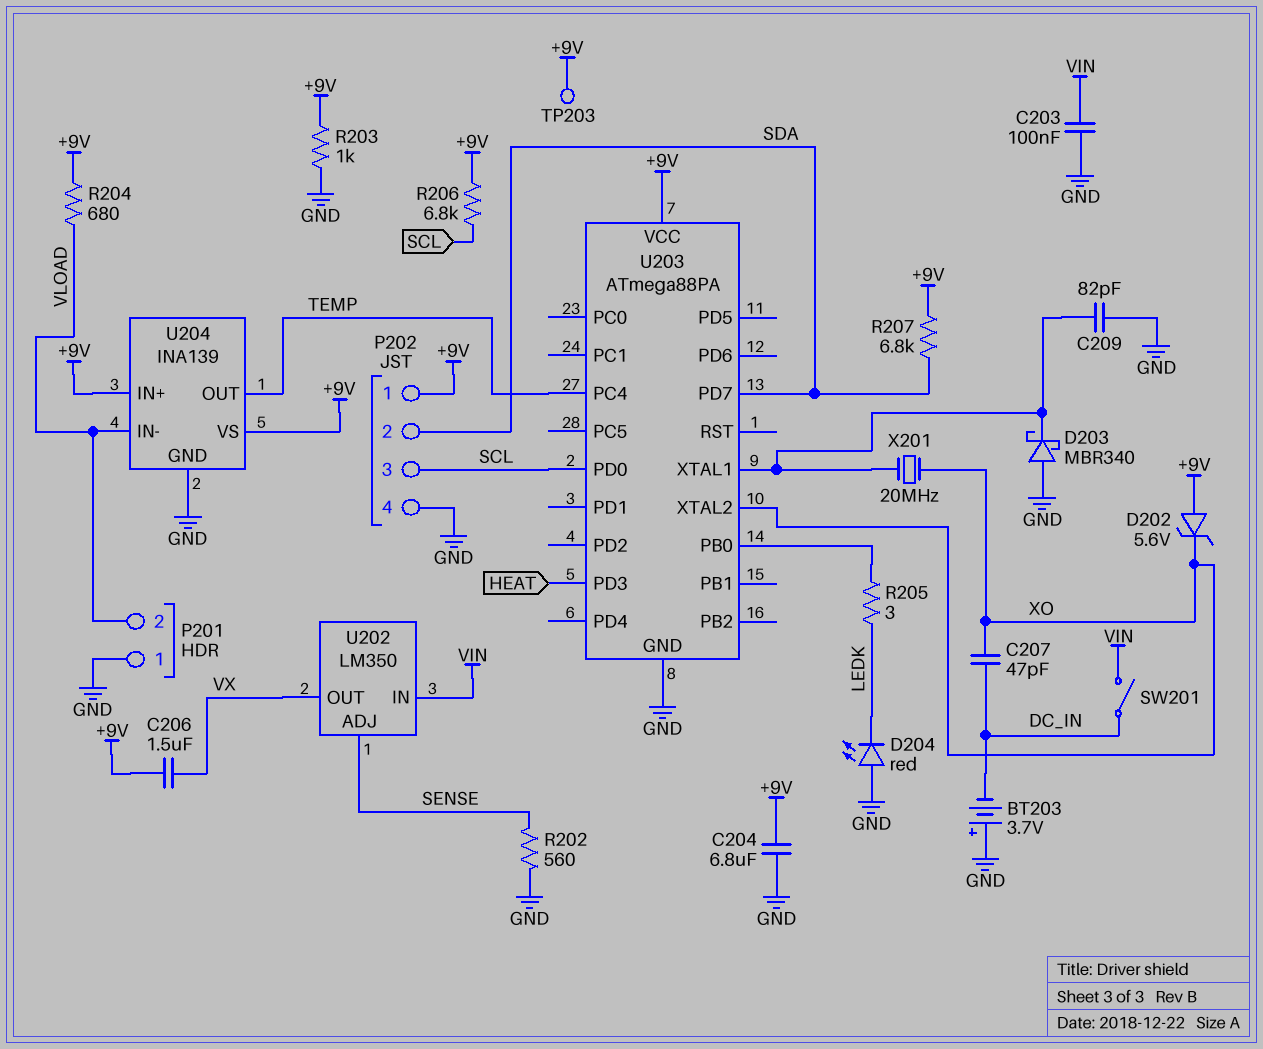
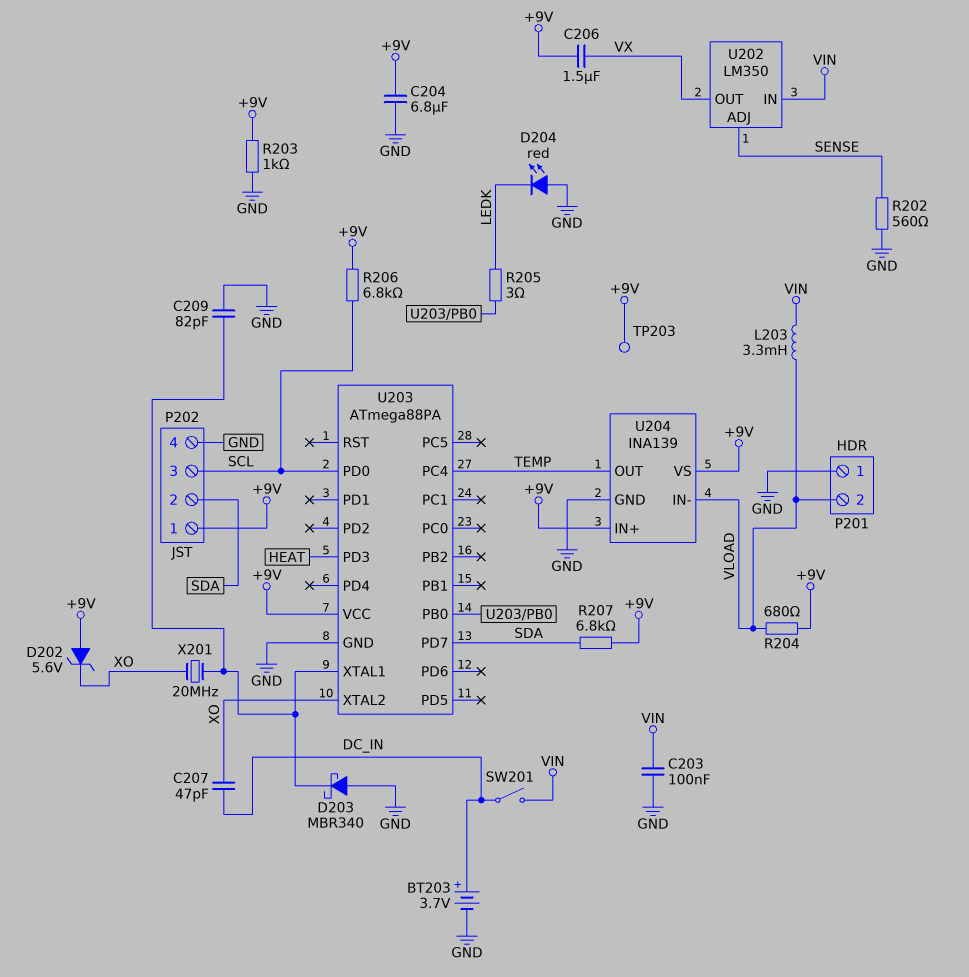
BT203: 3.7V (plus GND, minus DC_IN) -> 3.7V (plus DC_IN, minus GND)
L203: none -> 3.3mH (VIN, VLOAD)

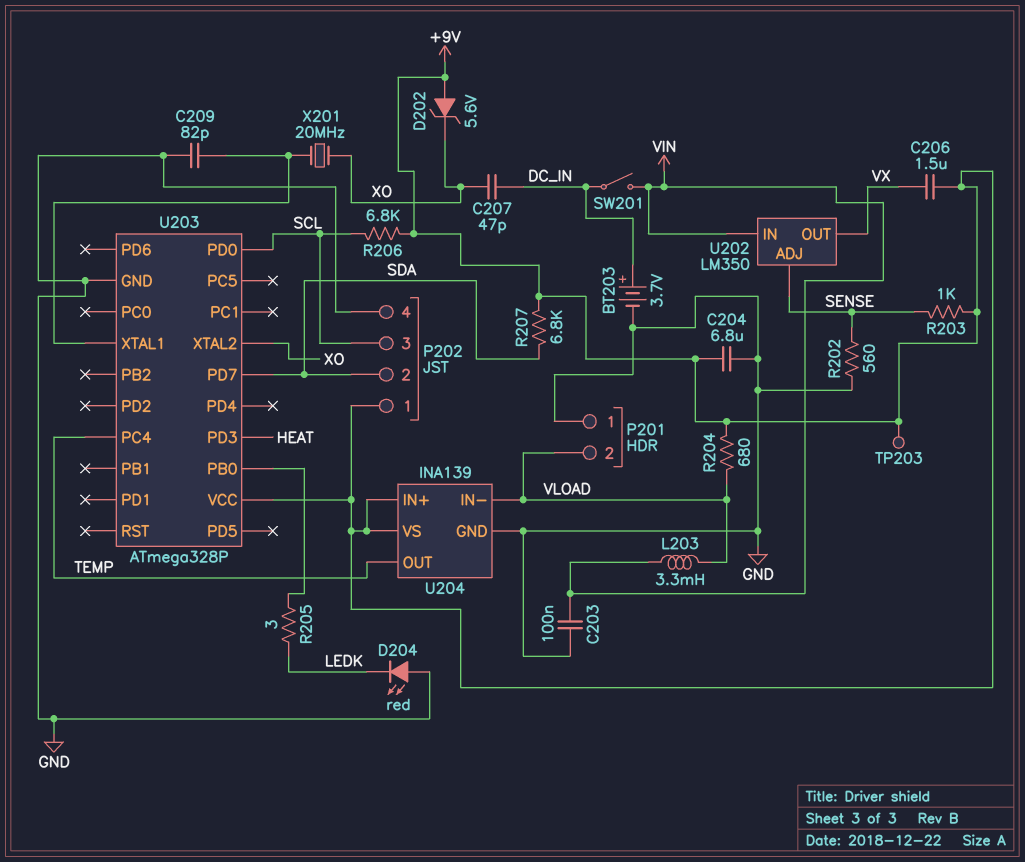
D203: schottky MBR340 (A GND, K U203/XTAL1) -> none
R203: 1k (+9V, GND) -> 1k (+9V, SENSE)
U203: ATmega88PA -> ATmega328P

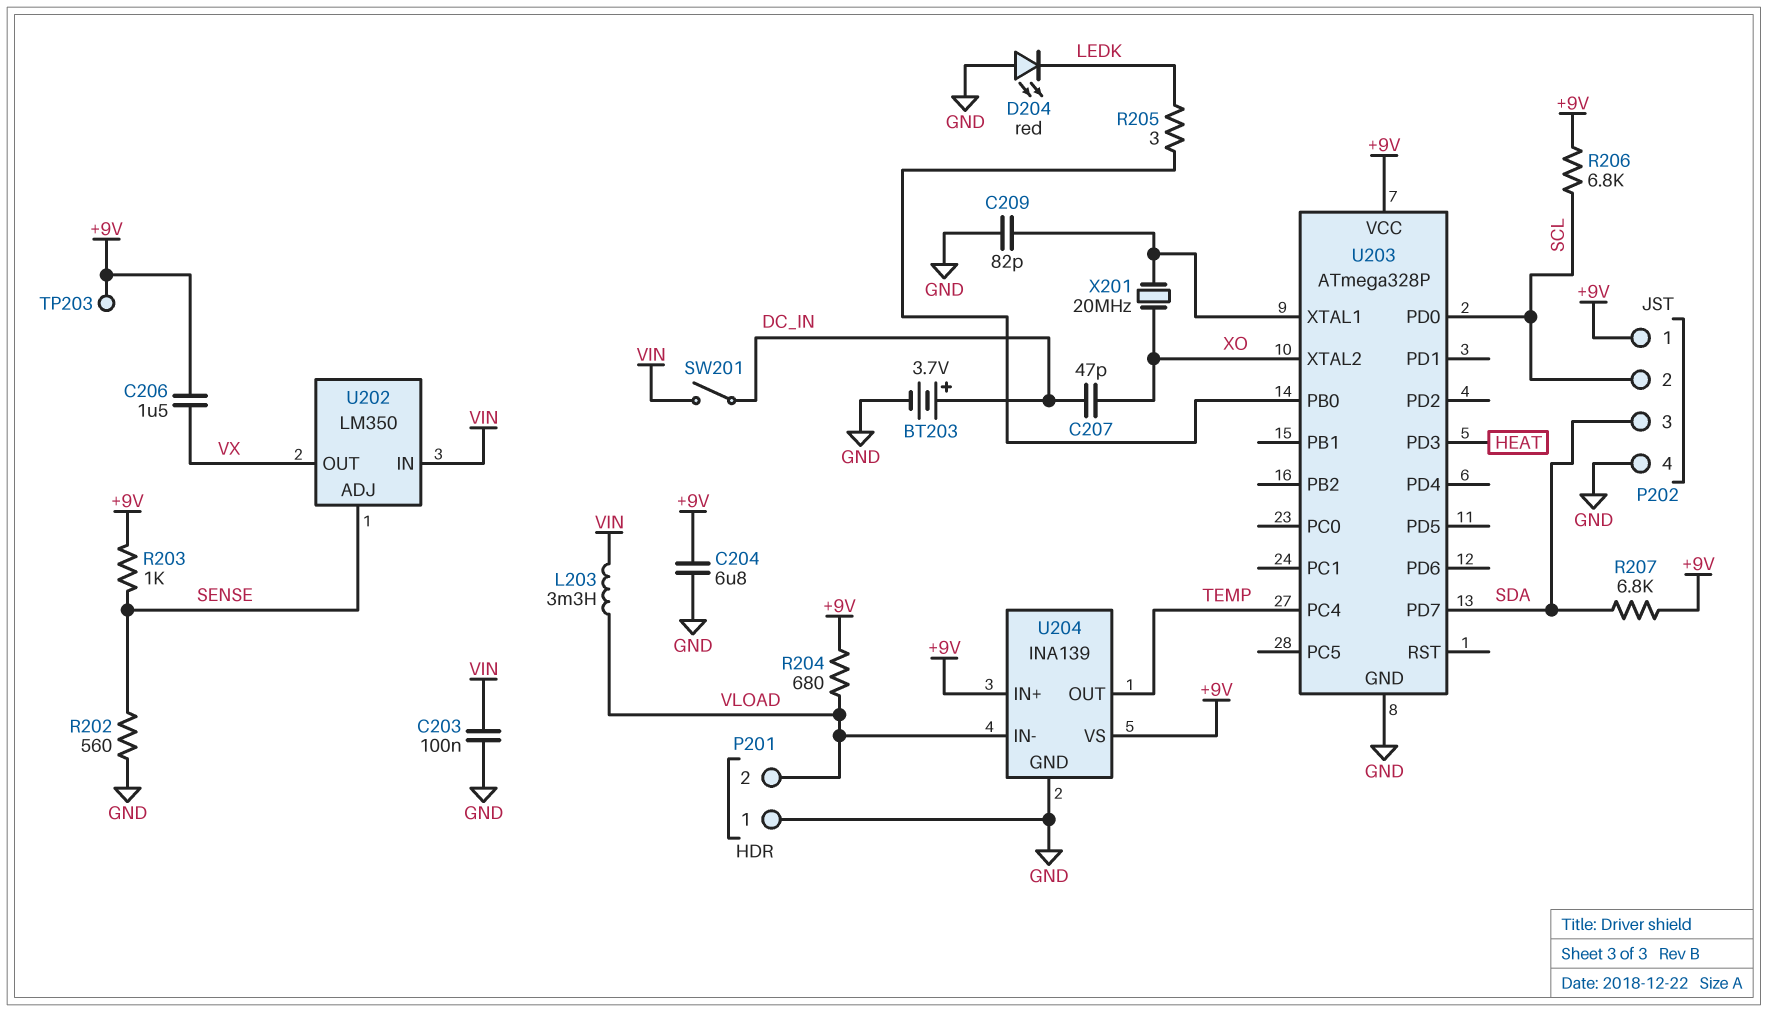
D202: zener 5.6V (A +9V, K XO) -> none
P202 pin 2: SDA -> SCL
P202 pin 3: SCL -> SDA

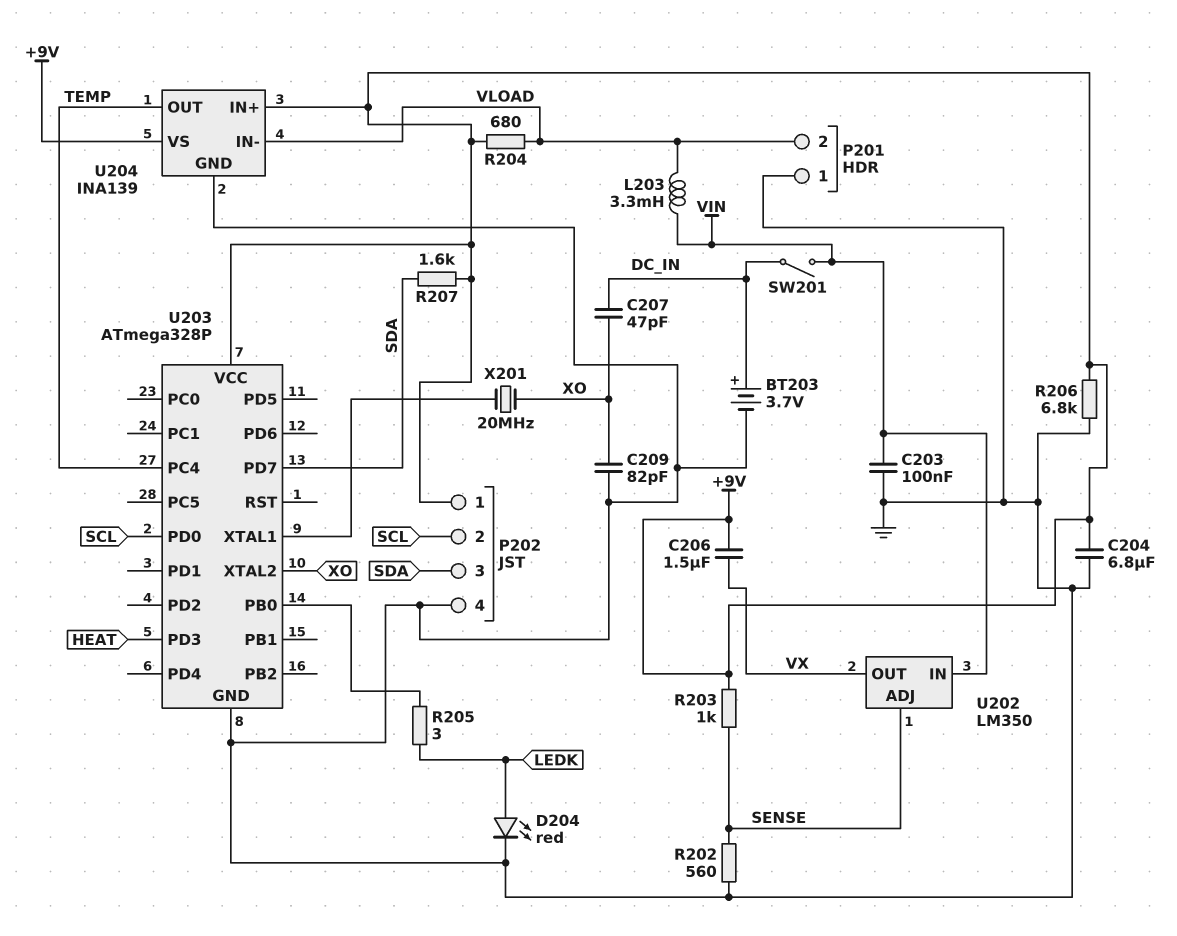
C209: 82pF (GND, U203/XTAL1) -> 82pF (GND, XO)
D204: LED red (A GND, K LEDK) -> LED red (A LEDK, K GND)
R206: 6.8k (+9V, SCL) -> 6.8k (+9V, GND)
R207: 6.8k (+9V, SDA) -> 1.6k (+9V, SDA)
TP203: test point (+9V) -> none

